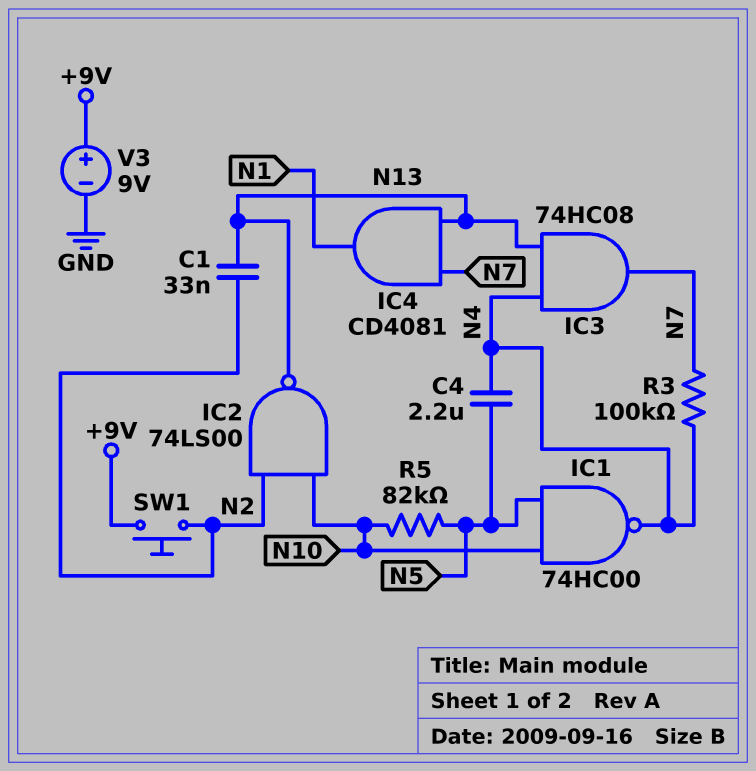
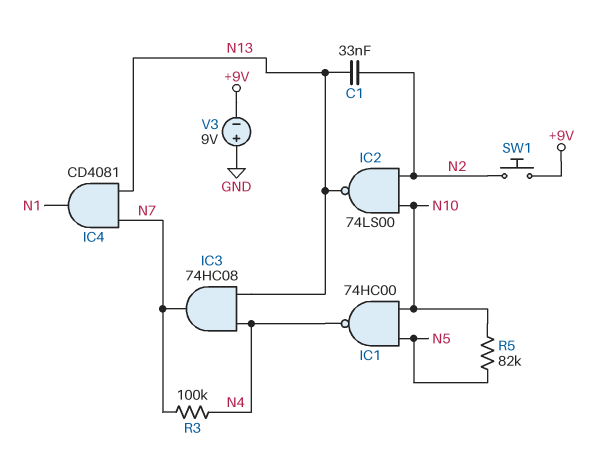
C4: 2.2uF (N4, N5) -> none
V3: 9V (plus +9V, minus GND) -> 9V (plus GND, minus +9V)

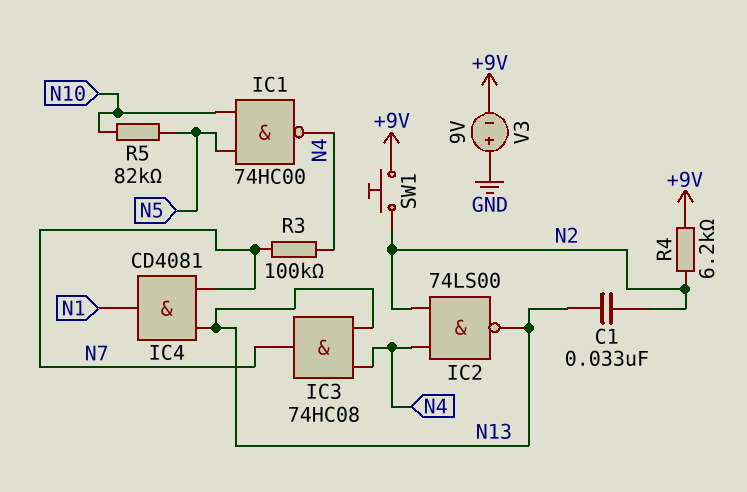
IC2: NAND 74LS00 (in N2, in N10, out N13) -> NAND 74LS00 (in N2, in N4, out N13)
R4: none -> 6.2k (+9V, N2)

